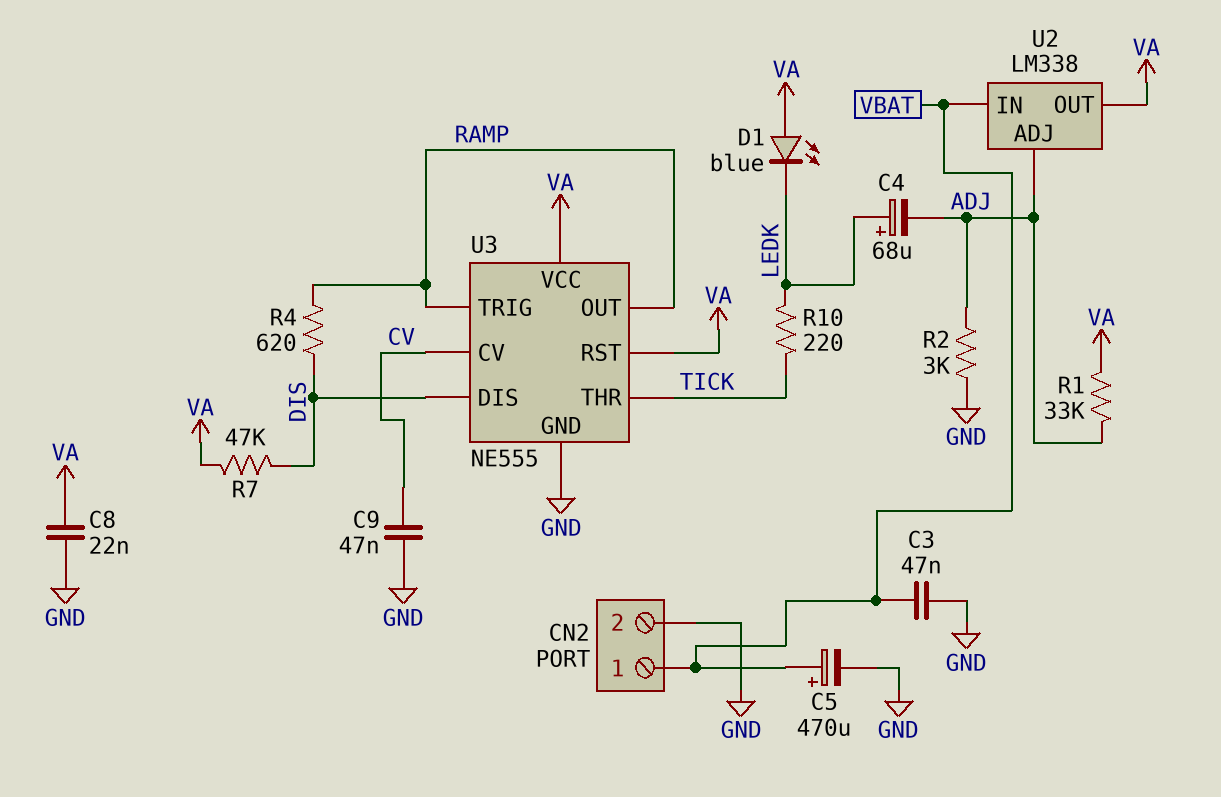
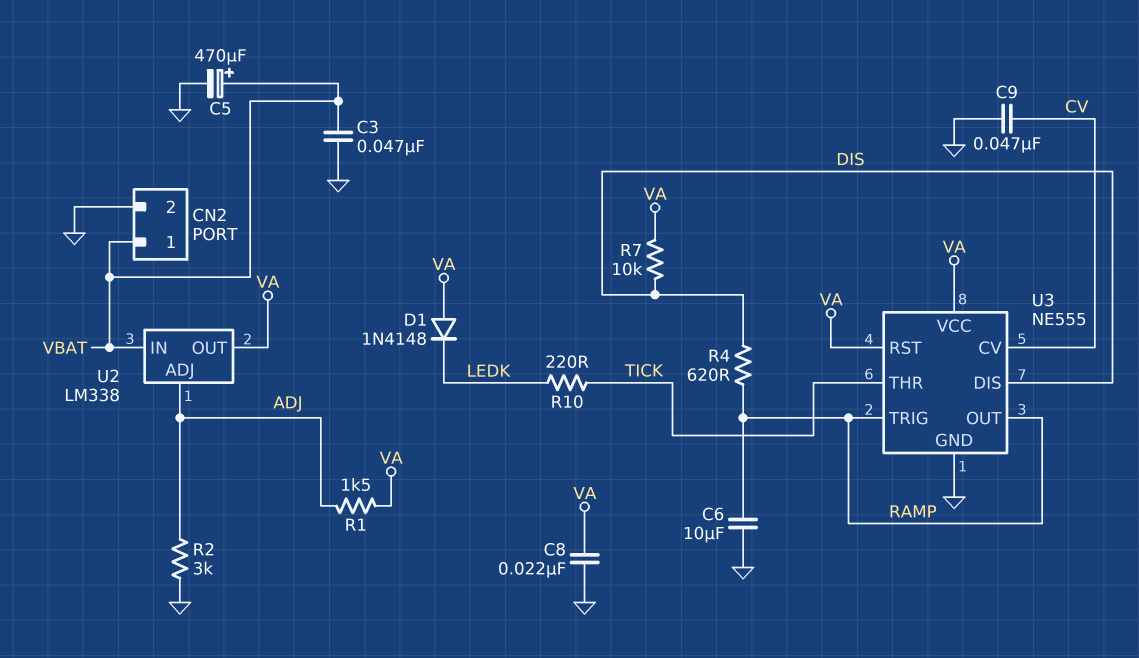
C4: 68uF (plus LEDK, minus ADJ) -> none
C6: none -> 10uF (GND, RAMP)
D1: LED blue (A VA, K LEDK) -> diode 1N4148 (A VA, K LEDK)
R1: 33k (ADJ, VA) -> 1.5k (ADJ, VA)
R7: 47k (DIS, VA) -> 10k (DIS, VA)

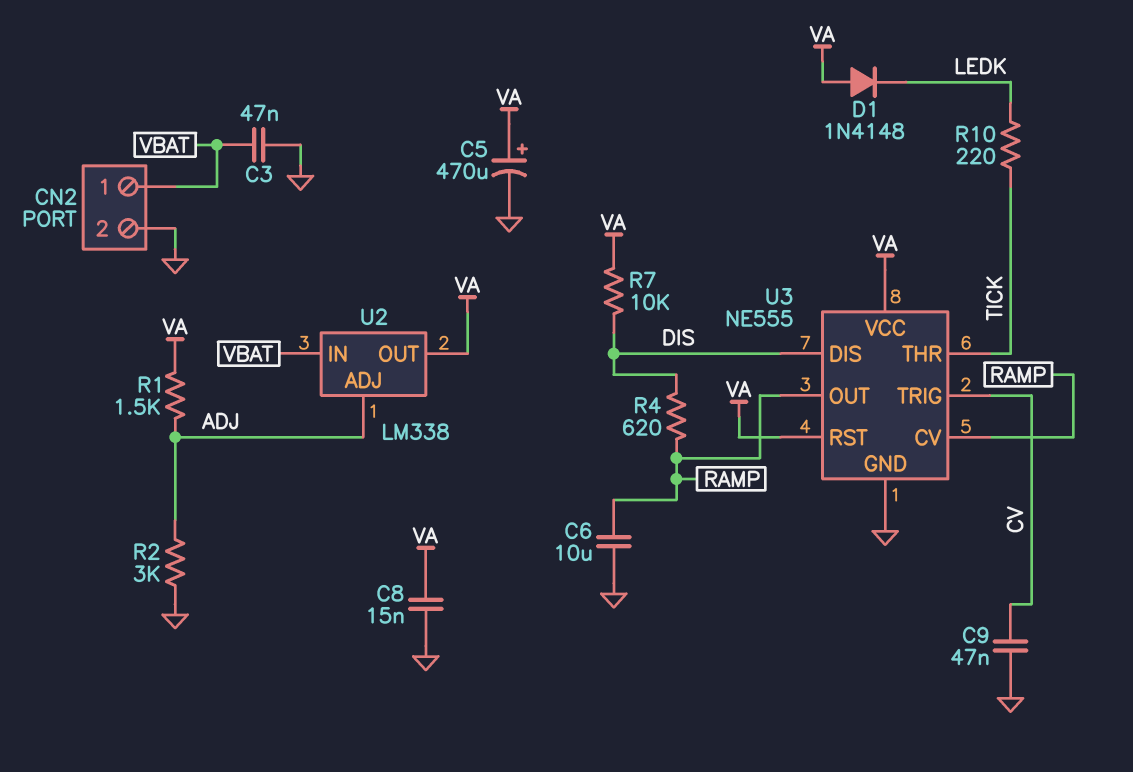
C5: 470uF (plus VBAT, minus GND) -> 470uF (plus VA, minus GND)
C8: 22nF (GND, VA) -> 15nF (GND, VA)
U3 pin CV: CV -> RAMP
U3 pin TRIG: RAMP -> CV

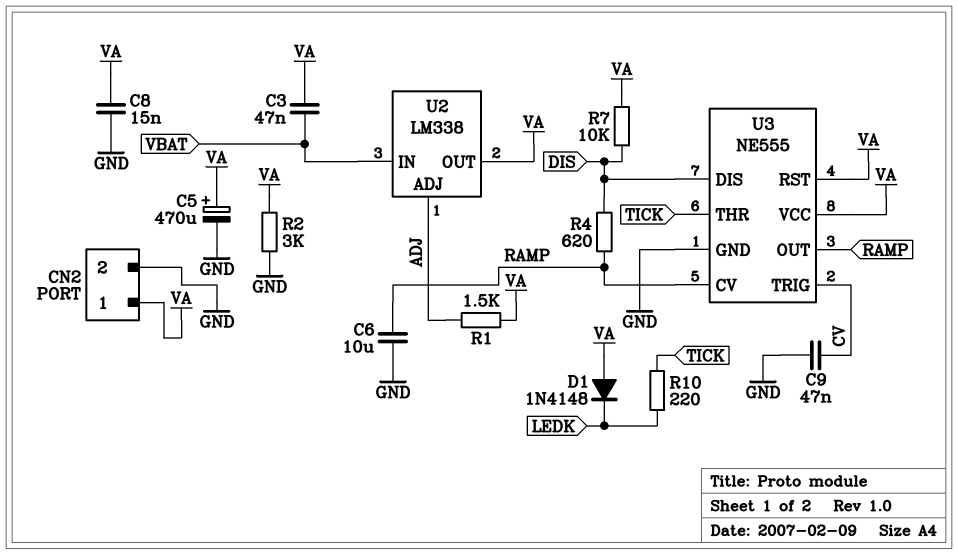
C3: 47nF (GND, VBAT) -> 47nF (VA, VBAT)
CN2 pin 1: VBAT -> VA
R2: 3k (ADJ, GND) -> 3k (GND, VA)

